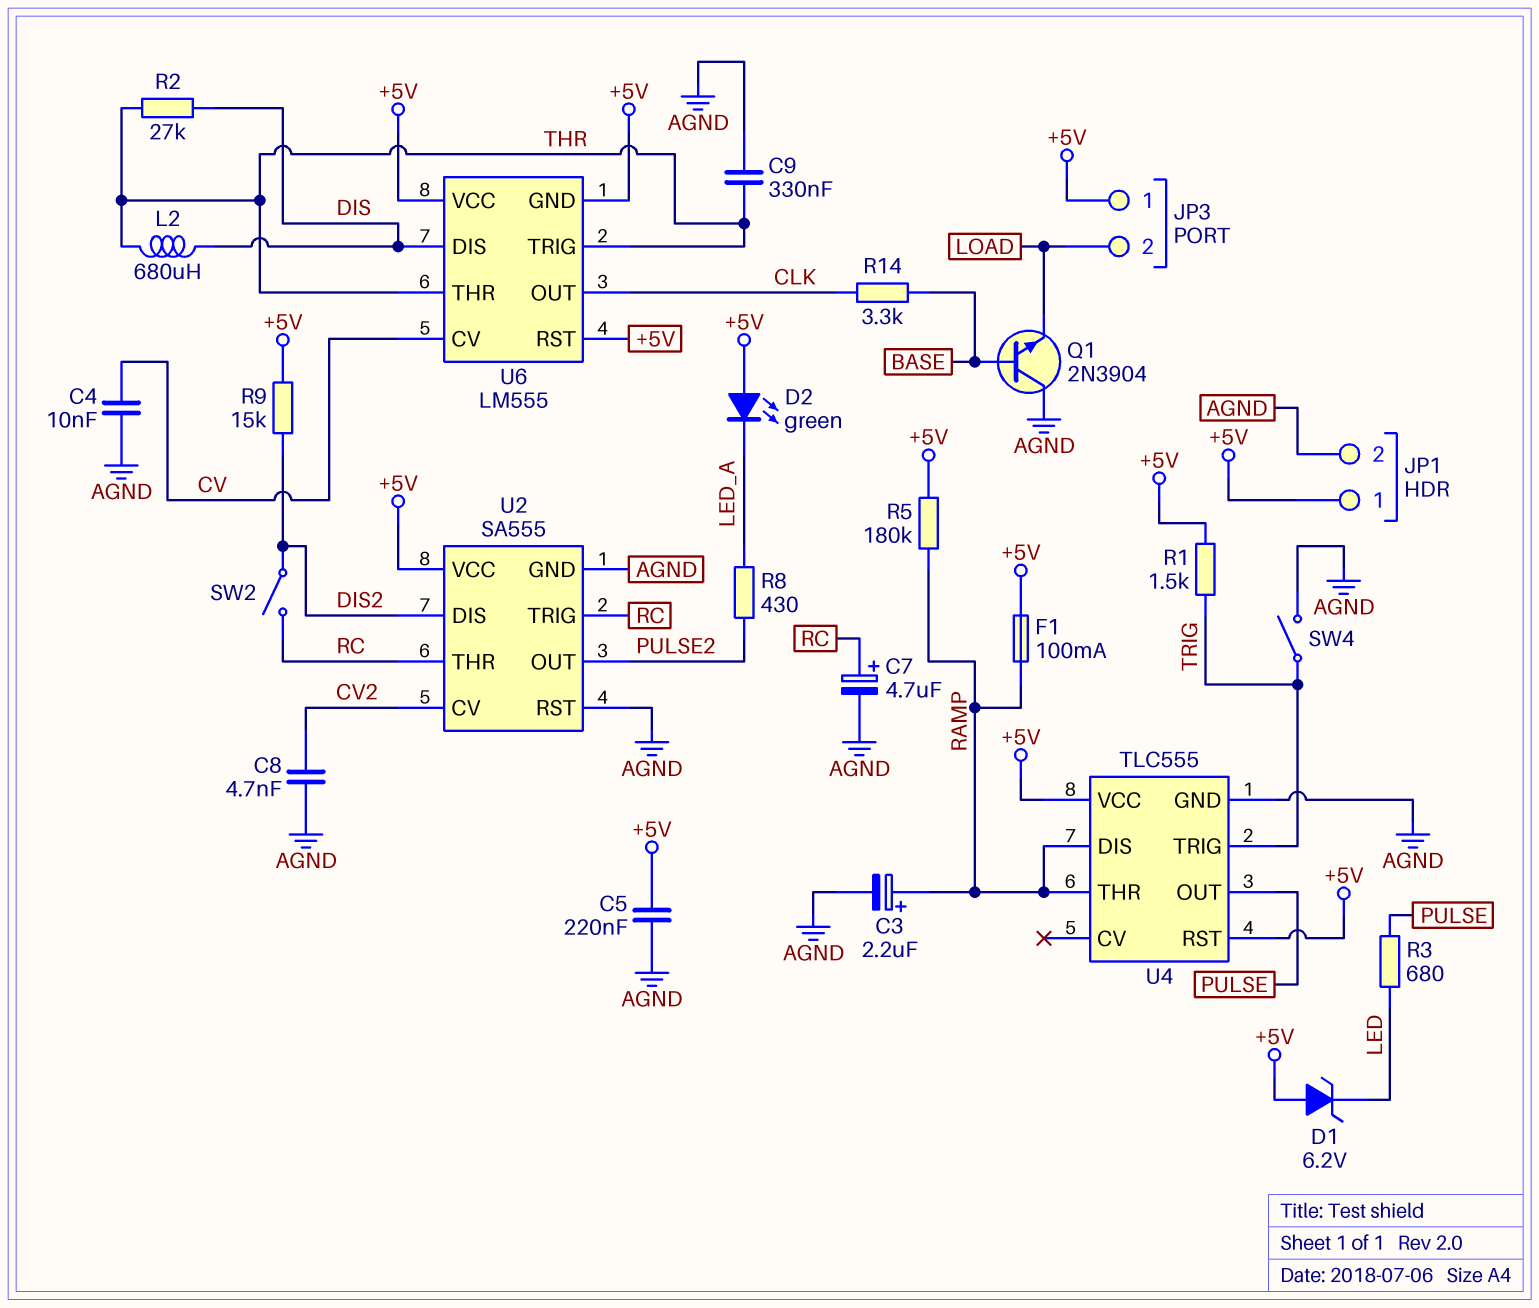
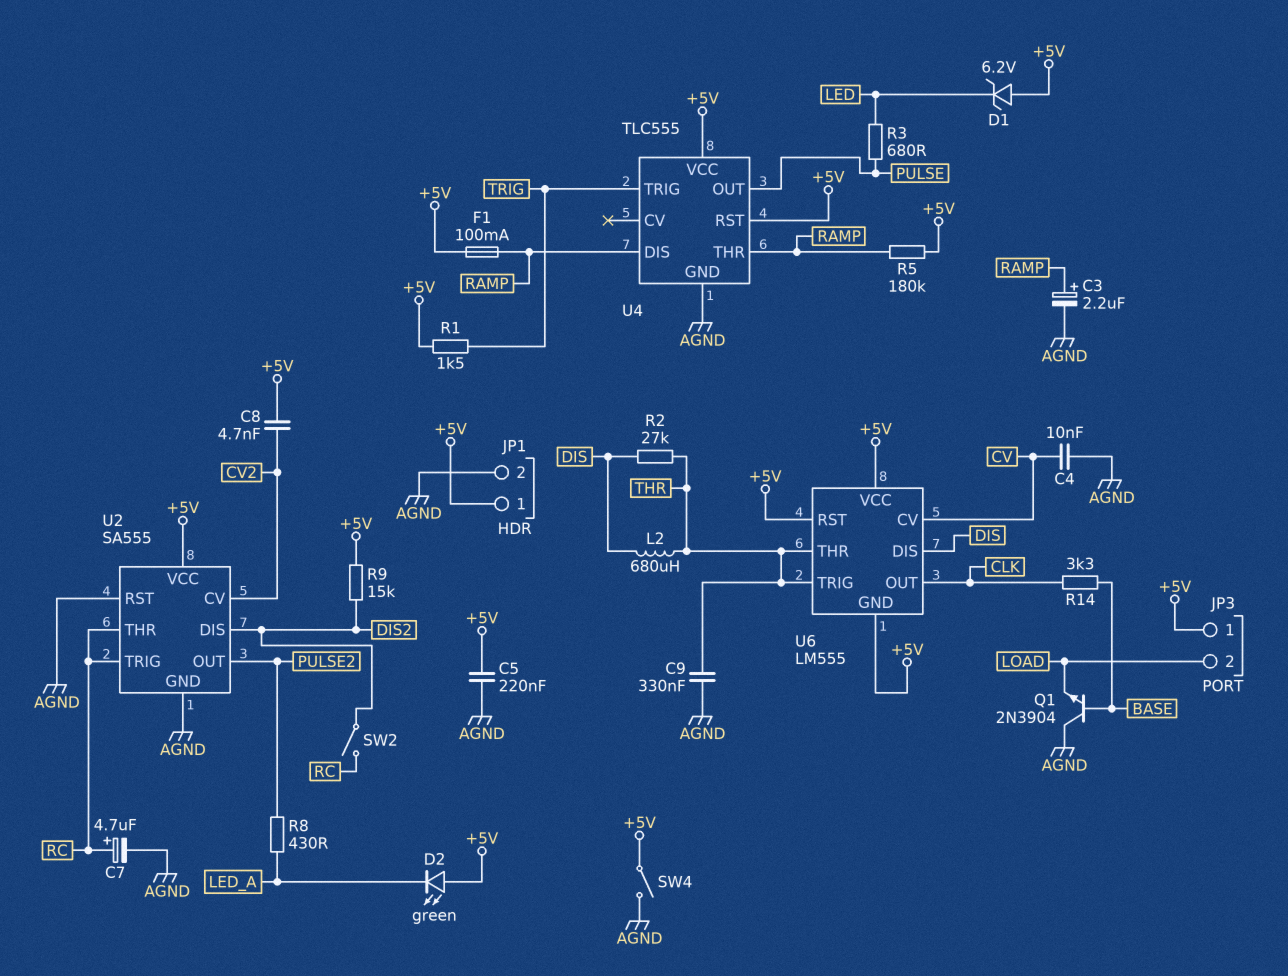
C8: 4.7nF (AGND, CV2) -> 4.7nF (+5V, CV2)
SW4: switch (AGND, TRIG) -> switch (+5V, AGND)

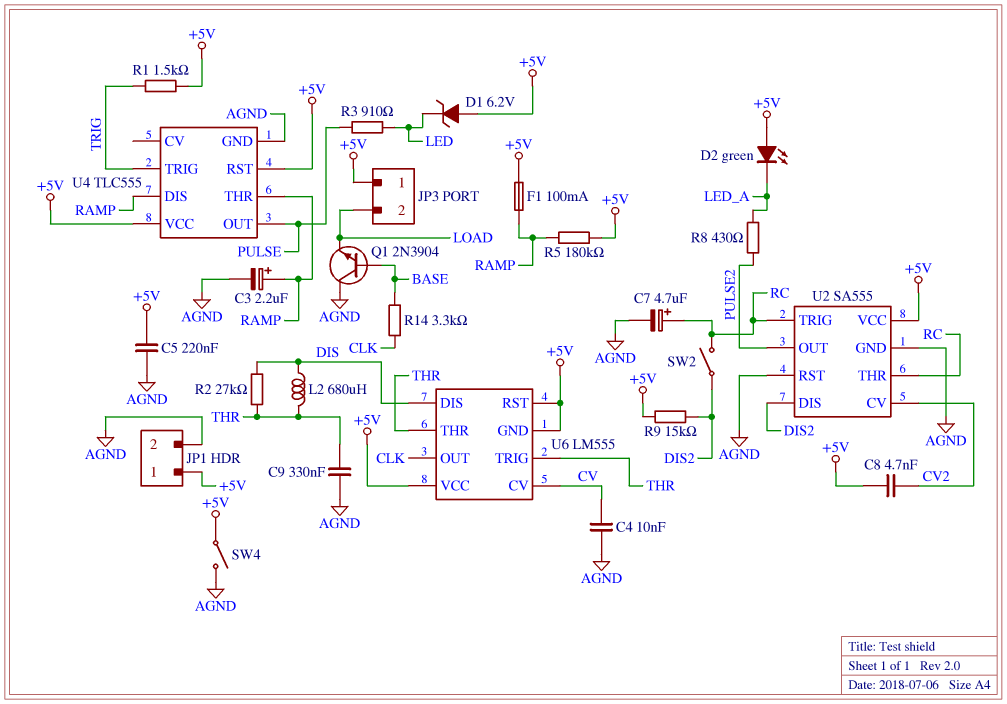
R3: 680 (LED, PULSE) -> 910 (LED, PULSE)

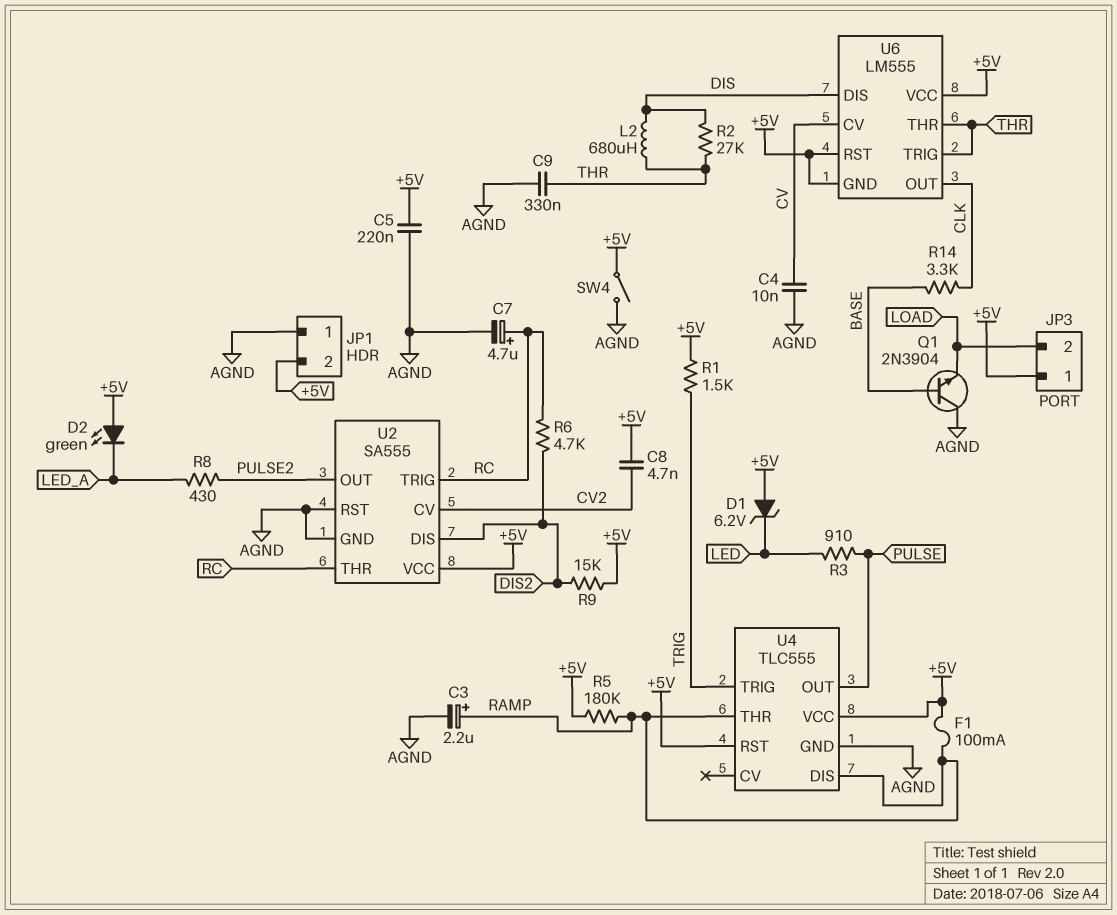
JP1 pin 1: +5V -> AGND
JP1 pin 2: AGND -> +5V
R6: none -> 4.7k (DIS2, RC)
SW2: switch (DIS2, RC) -> none

